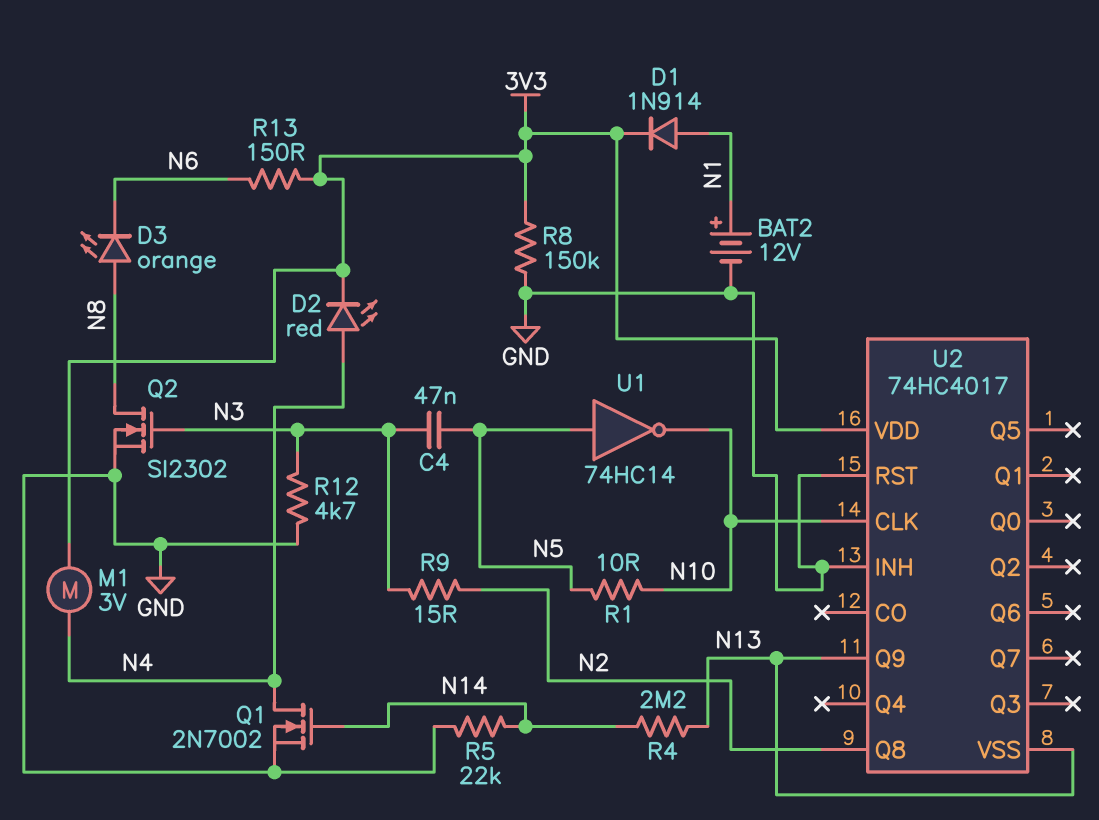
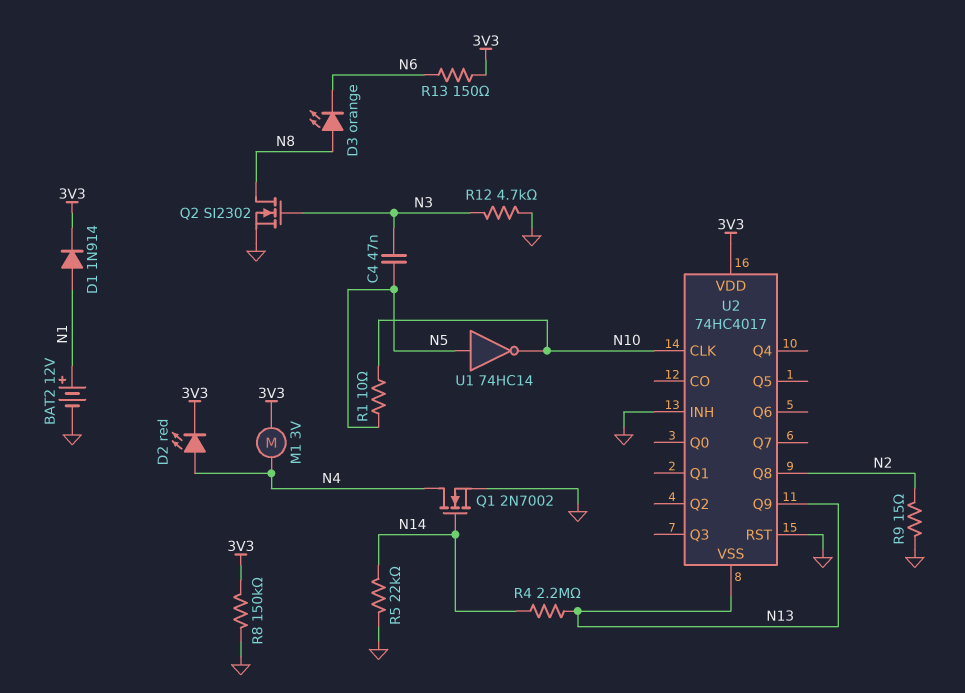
R9: 15 (N2, N3) -> 15 (GND, N2)

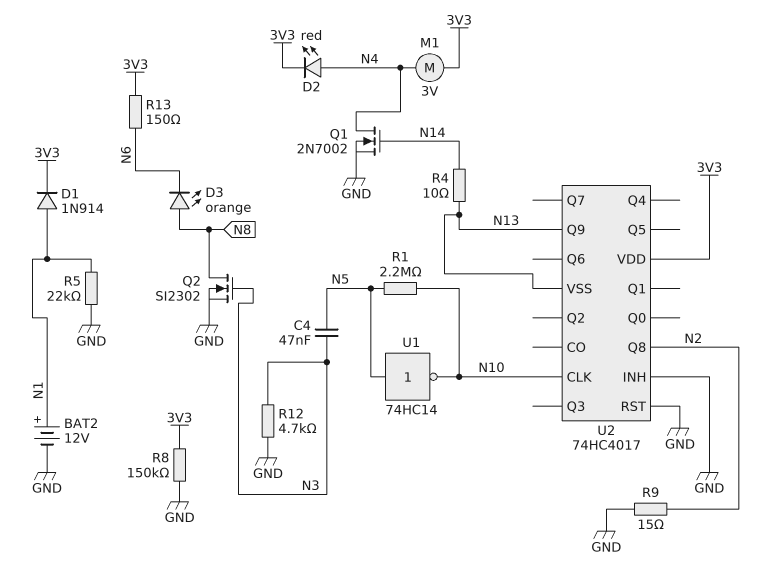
R1: 10 (N5, N10) -> 2.2M (N5, N10)
R4: 2.2M (N13, N14) -> 10 (N13, N14)
R5: 22k (GND, N14) -> 22k (GND, N1)

